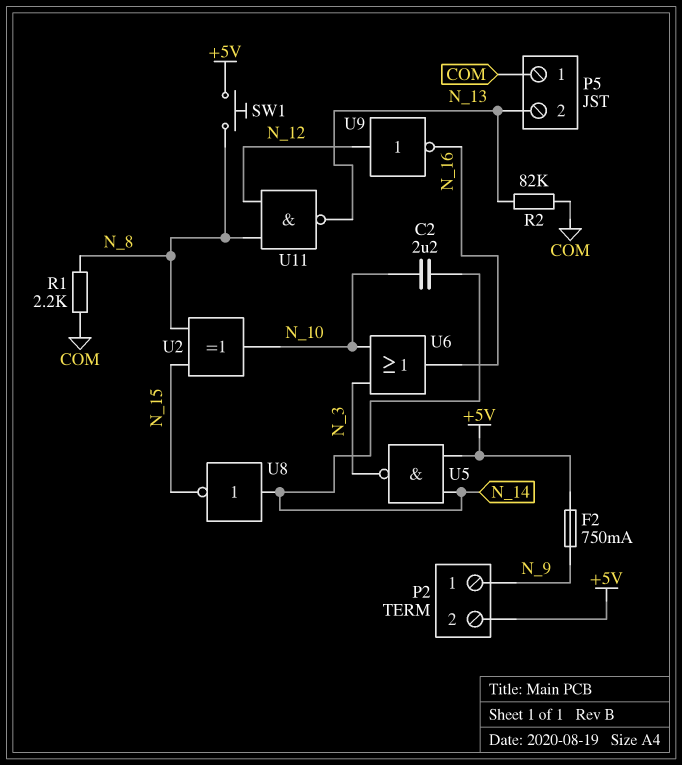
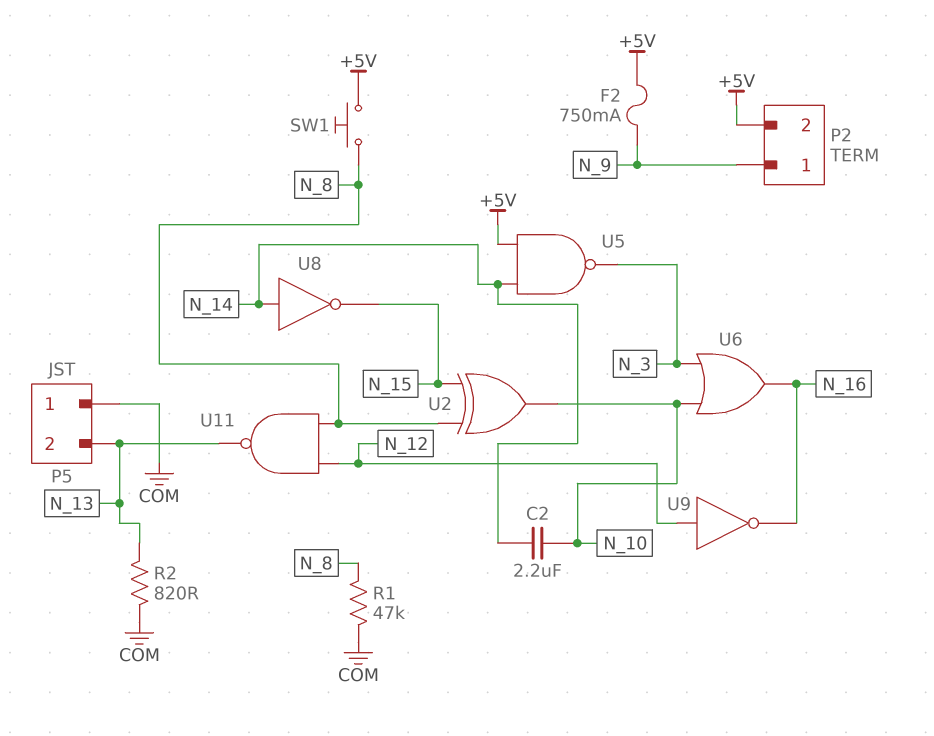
R1: 2.2k (COM, N_8) -> 47k (COM, N_8)
R2: 82k (COM, N_13) -> 820 (COM, N_13)

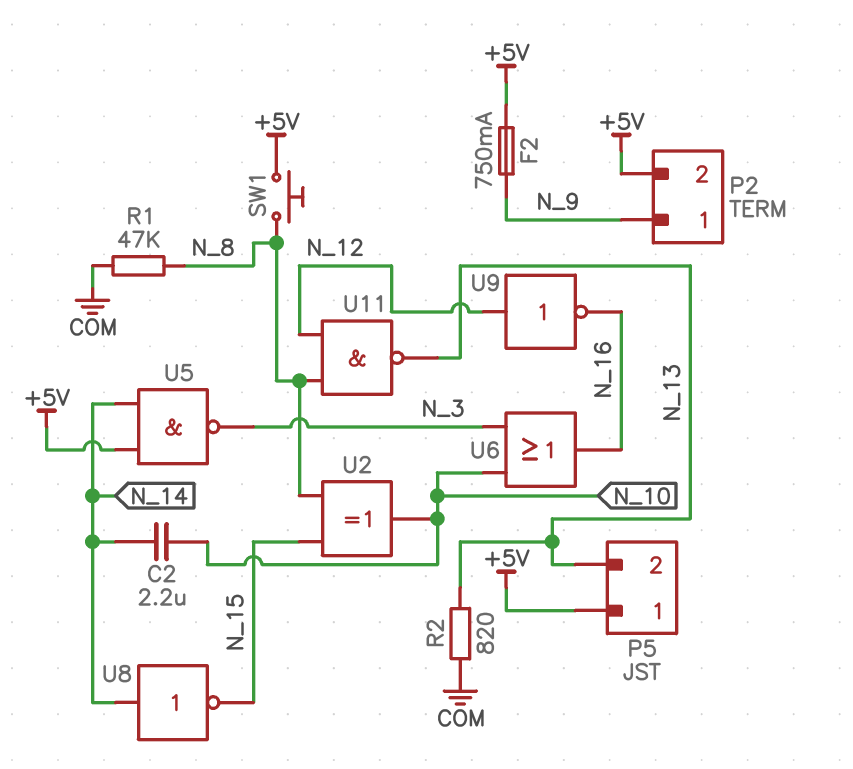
P5 pin 1: COM -> +5V

